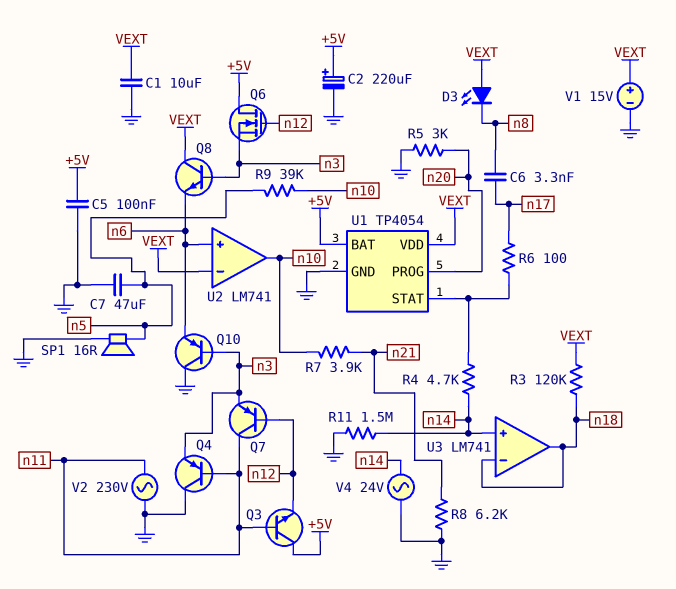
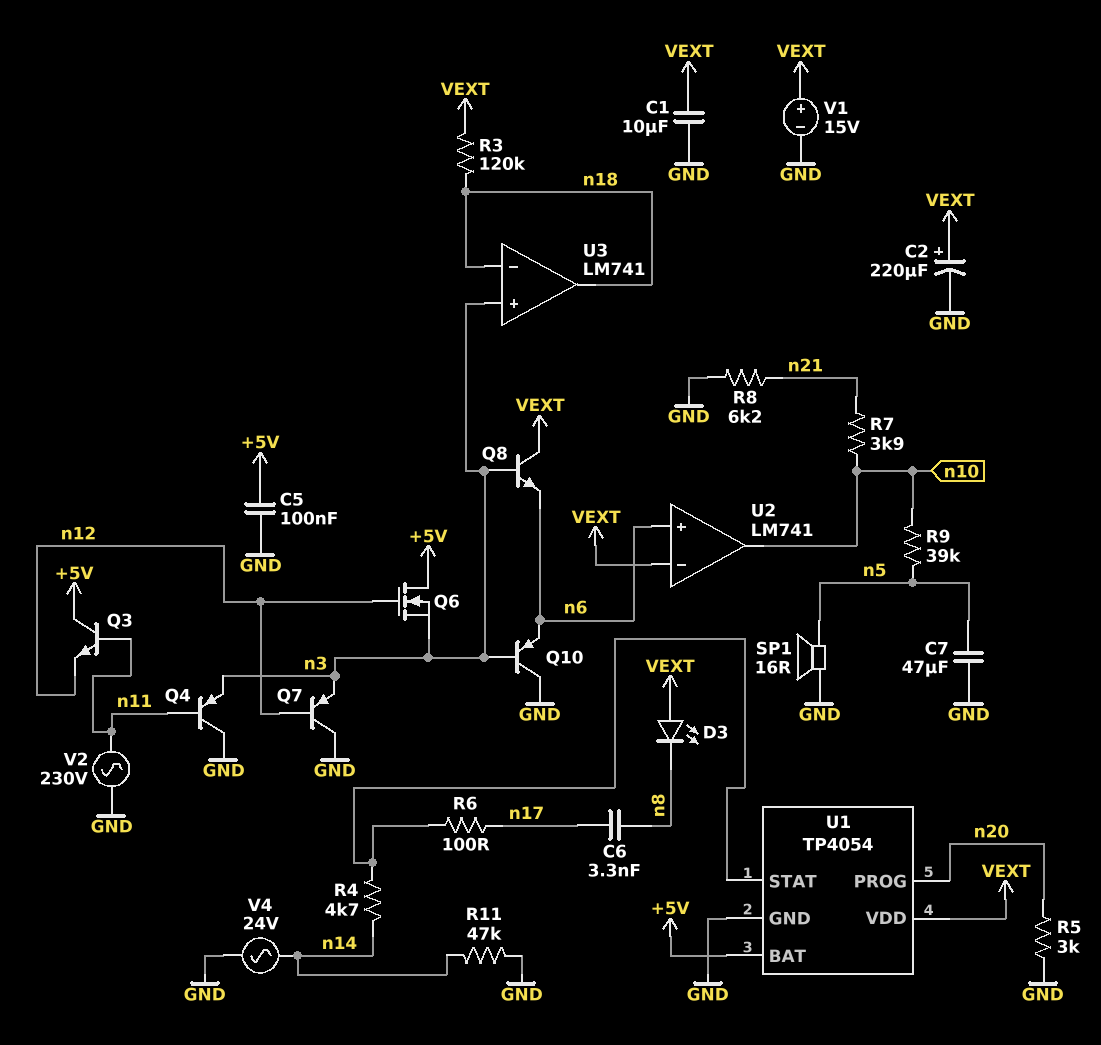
C2: 220uF (plus +5V, minus GND) -> 220uF (plus VEXT, minus GND)
Q7: PNP (B n12, C n11, E n3) -> PNP (B n12, C GND, E n3)
R11: 1.5M (GND, n14) -> 47k (GND, n14)
U3 pin in+: n14 -> n3

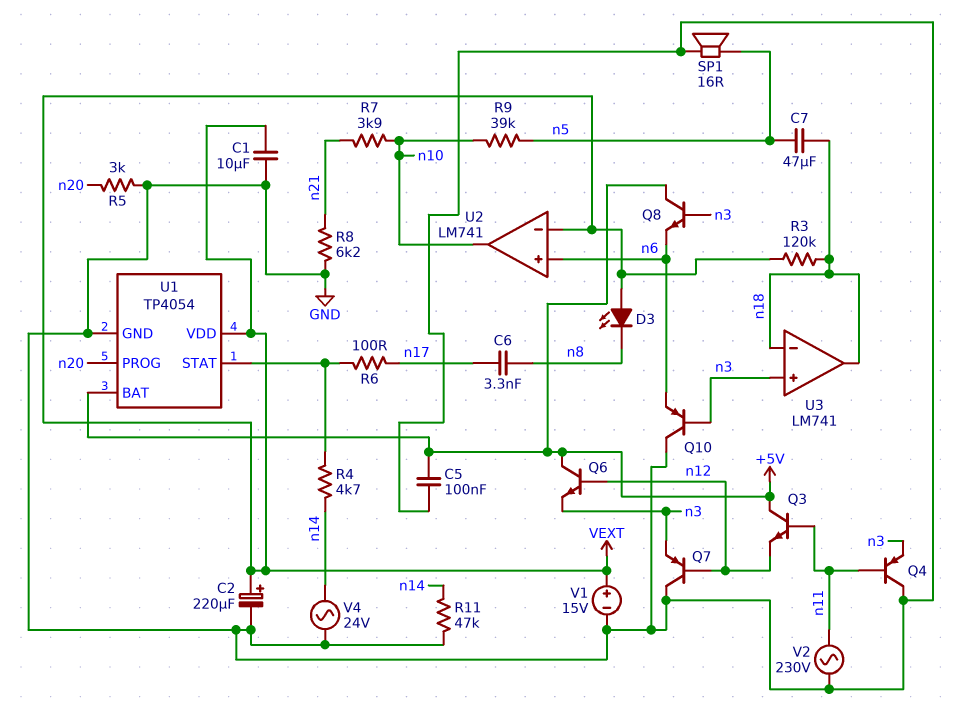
C7: 47uF (GND, n5) -> 47uF (n5, n18)
Q6: NMOS (G n12, D +5V, S n3) -> NPN (B n12, C +5V, E n3)
Q8: NPN (B n3, C VEXT, E n6) -> NPN (B n3, C +5V, E n6)

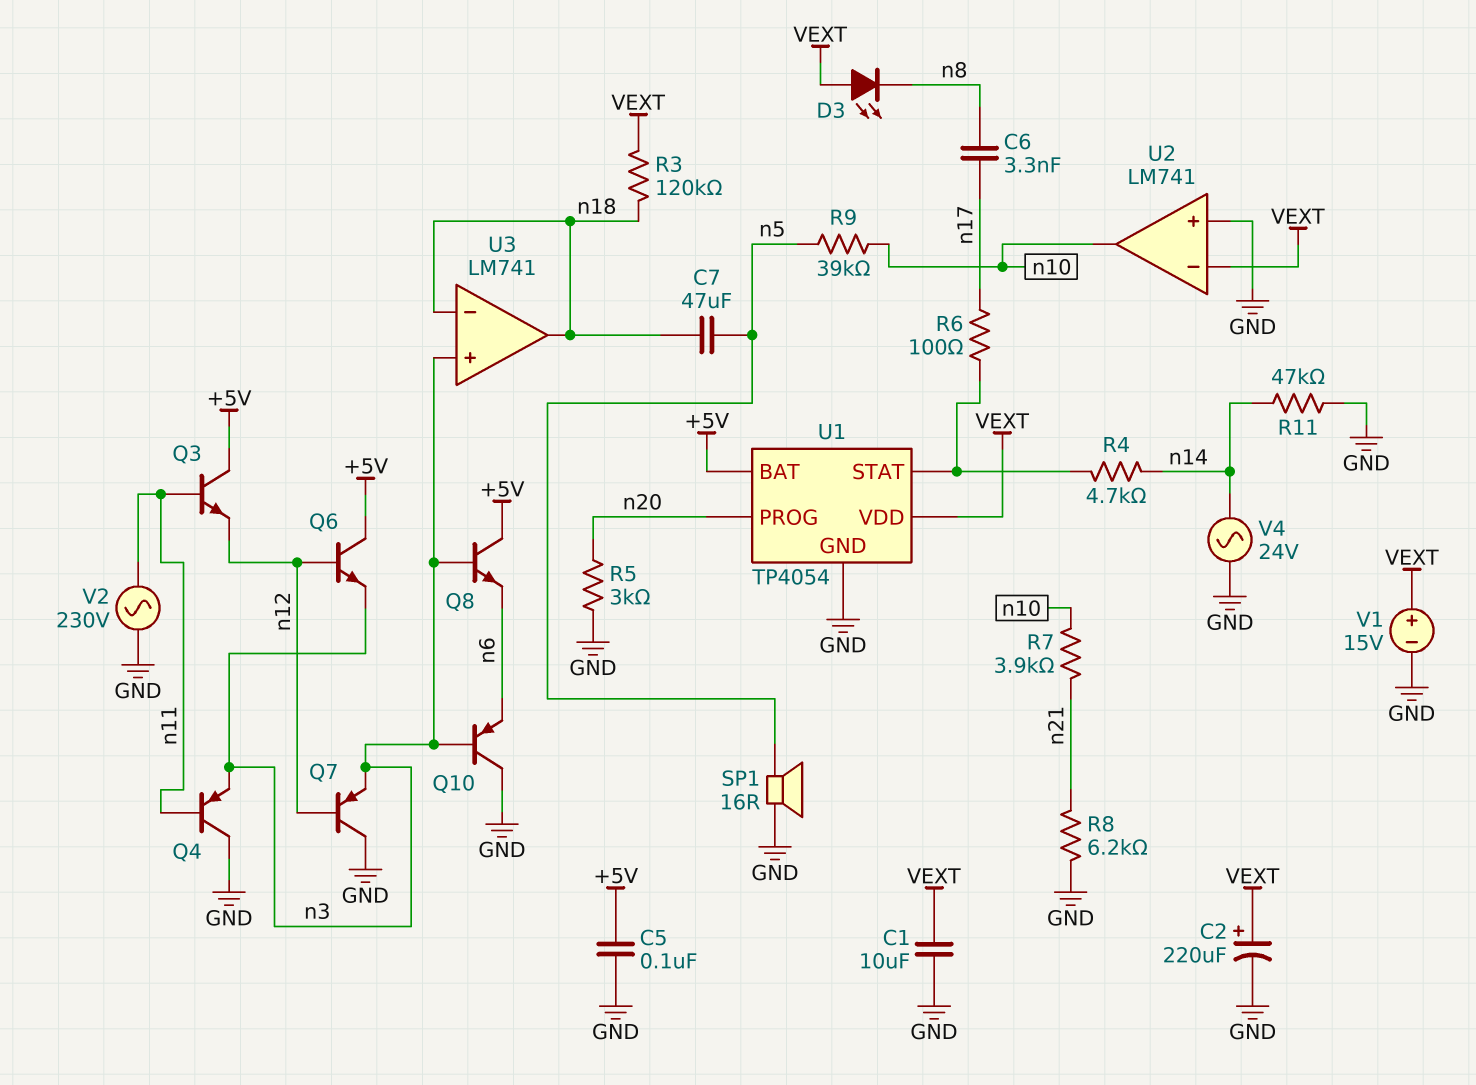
U2 pin in+: n6 -> GND

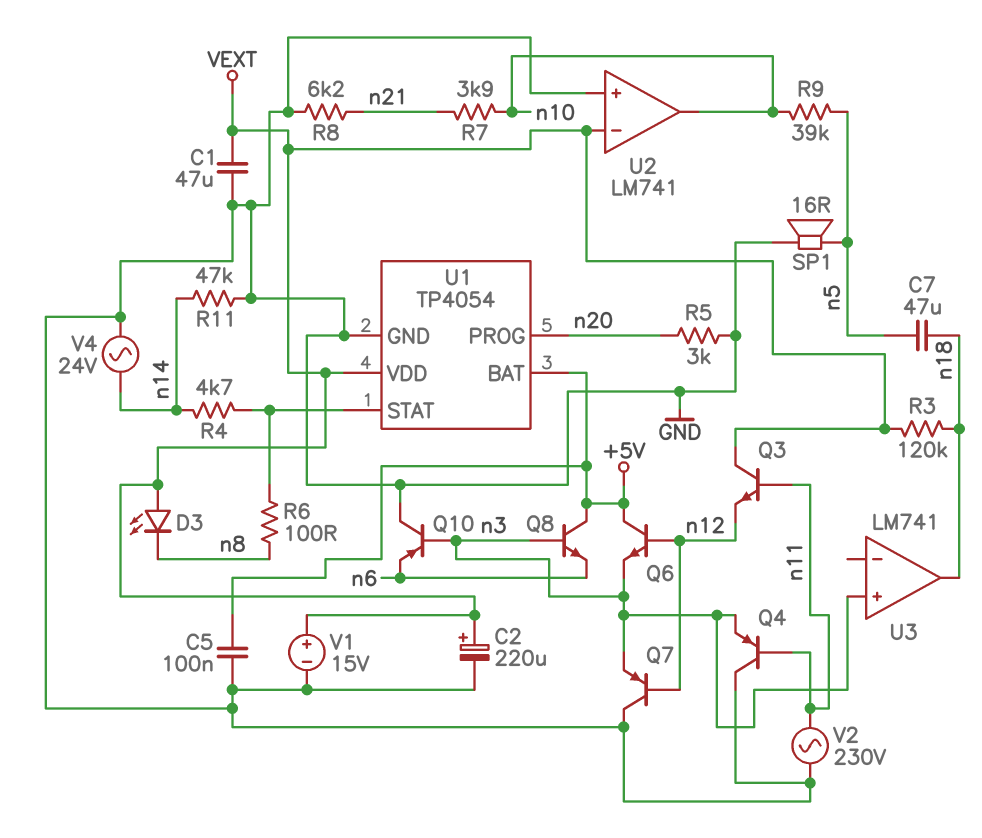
C1: 10uF (GND, VEXT) -> 47uF (GND, VEXT)
C6: 3.3nF (n8, n17) -> none
Q3: NPN (B n11, C +5V, E n12) -> NPN (B n11, C VEXT, E n12)
R6: 100 (U1/STAT, n17) -> 100 (U1/STAT, n8)
U3 pin in-: n18 -> none

